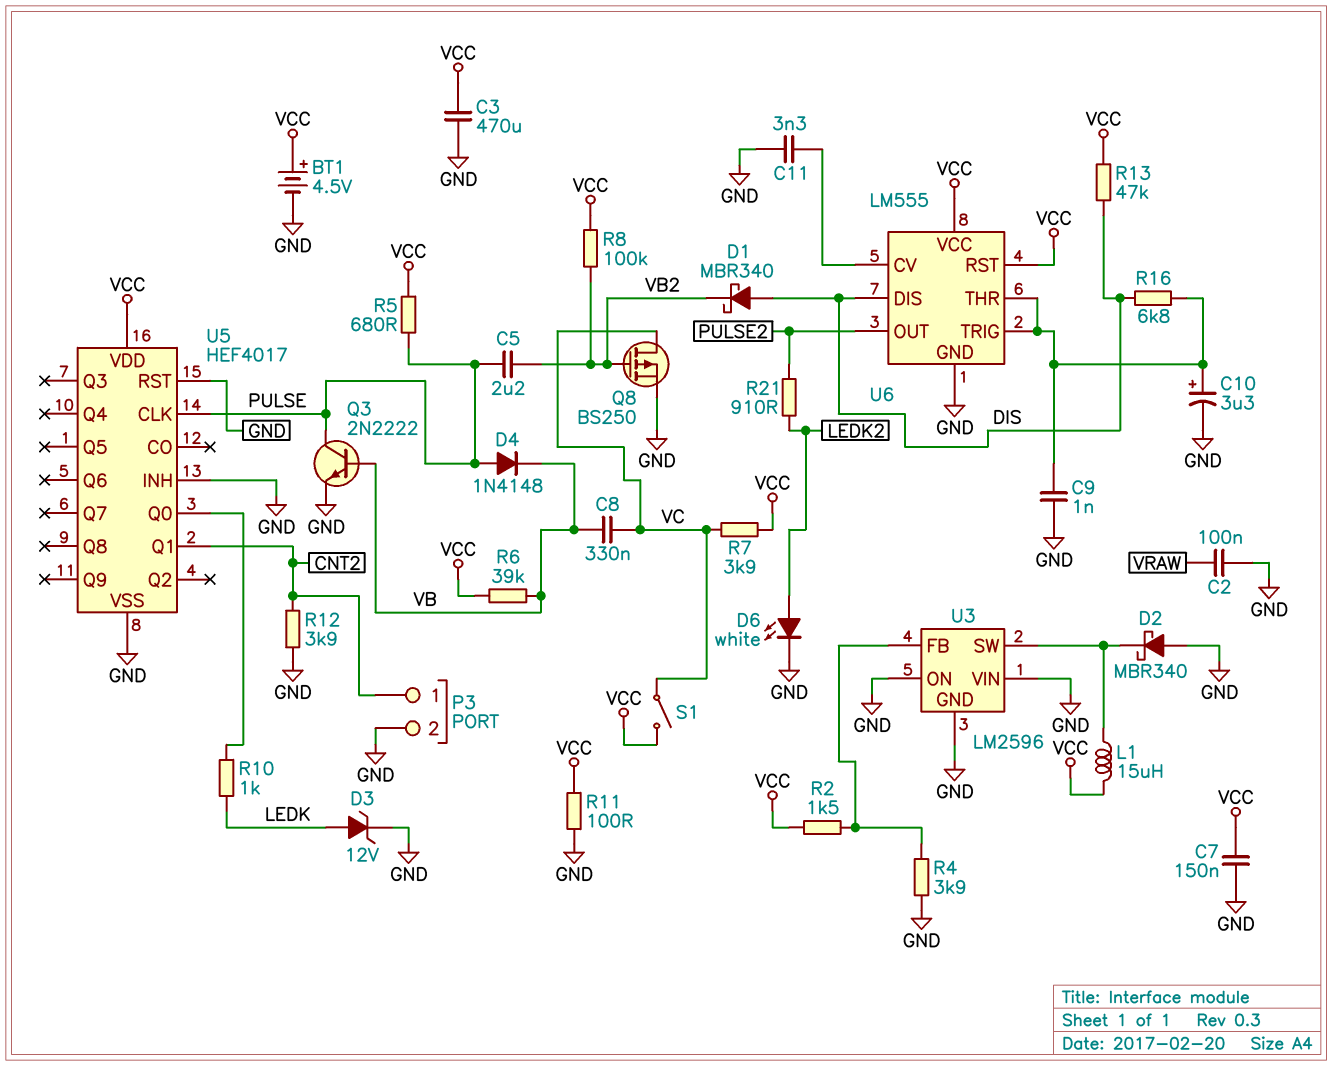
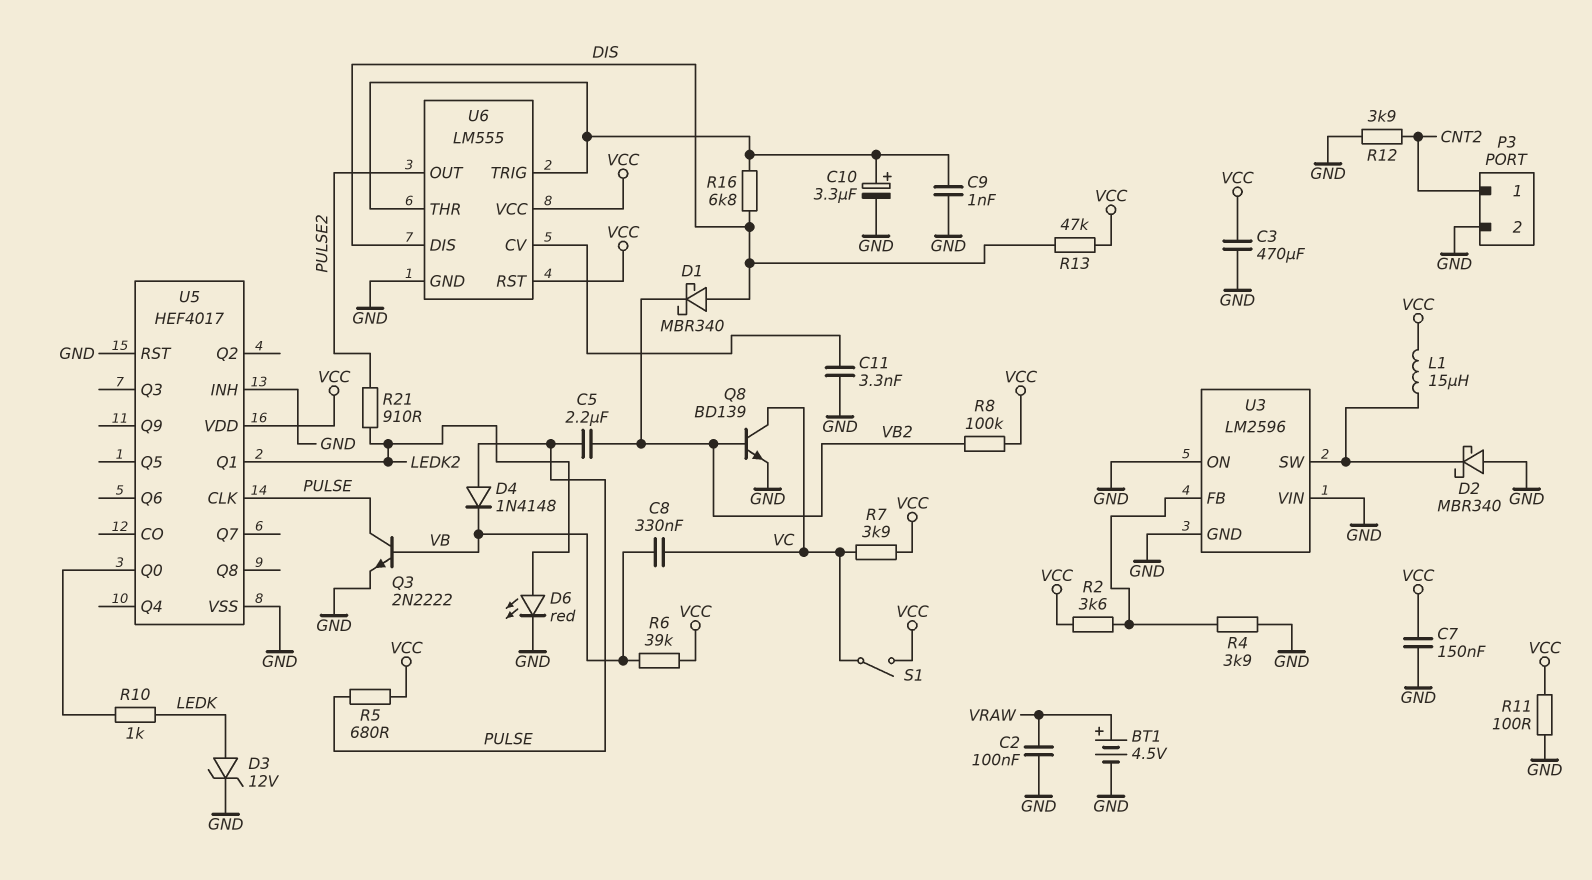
BT1: 4.5V (plus VCC, minus GND) -> 4.5V (plus VRAW, minus GND)
D6: LED white (A LEDK2, K GND) -> LED red (A LEDK2, K GND)
Q8: PMOS BS250 (G VB2, D VC, S GND) -> NPN BD139 (B VB2, C VC, E GND)
R2: 1.5k (U3/FB, VCC) -> 3.6k (U3/FB, VCC)
U5 pin Q1: CNT2 -> LEDK2

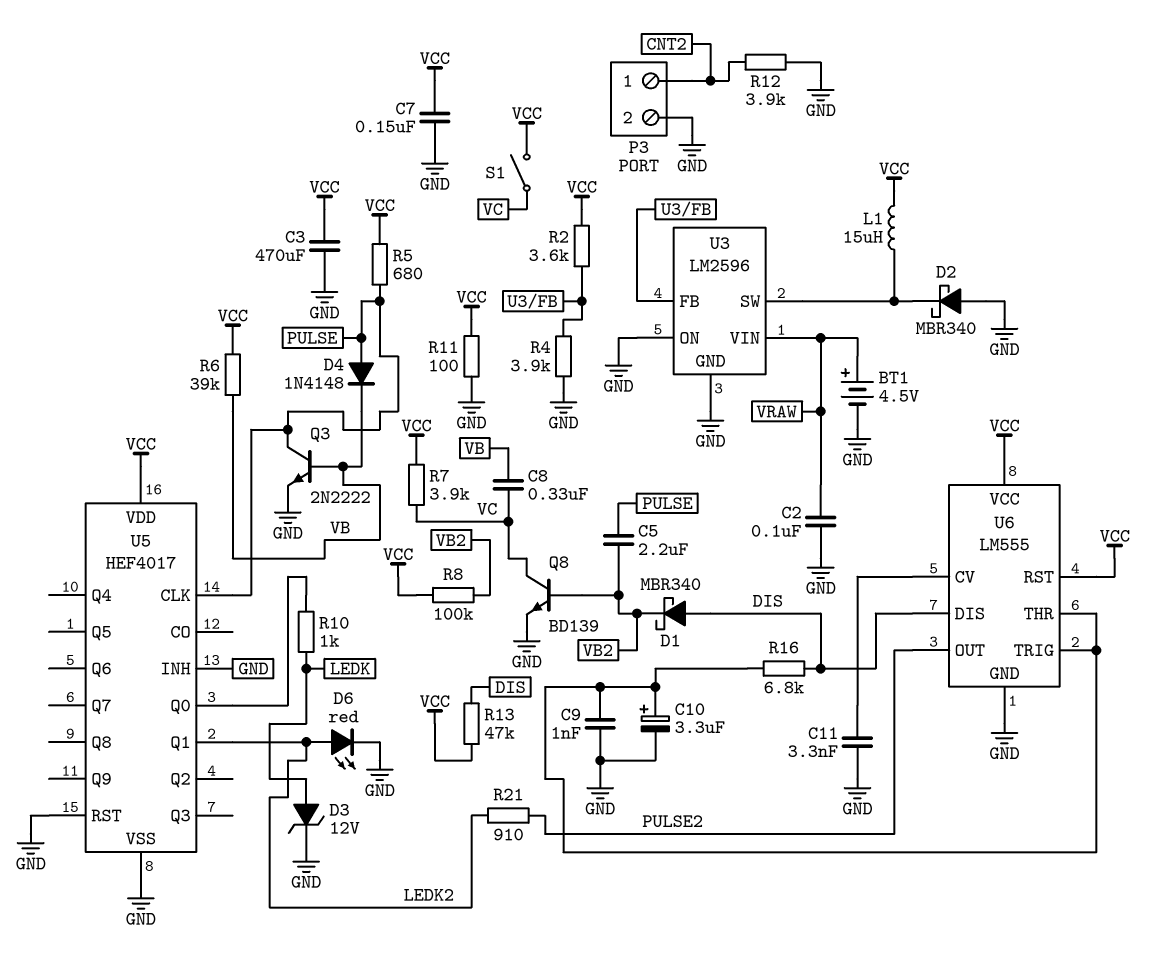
U3 pin VIN: GND -> VRAW

